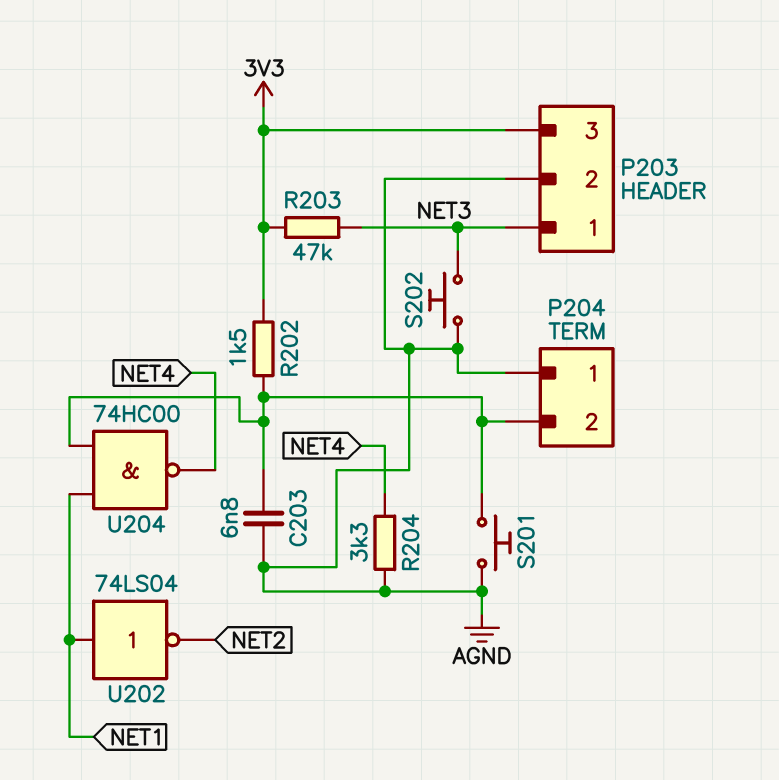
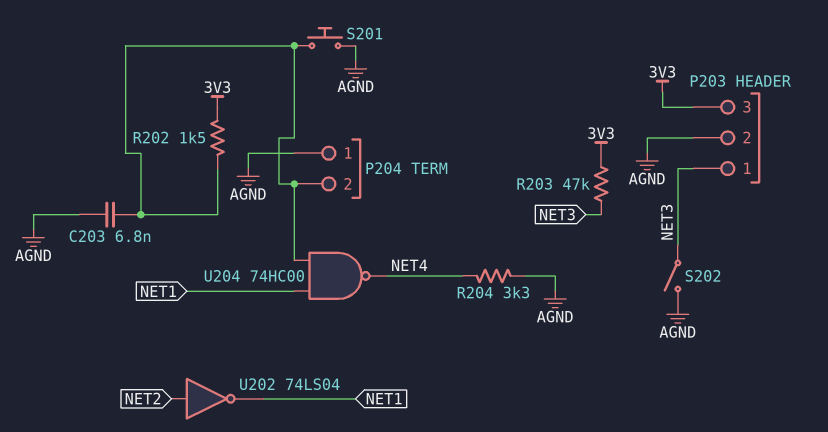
S202: button (AGND, NET3) -> switch (AGND, NET3)
U202: NOT 74LS04 (in NET1, out NET2) -> NOT 74LS04 (in NET2, out NET1)

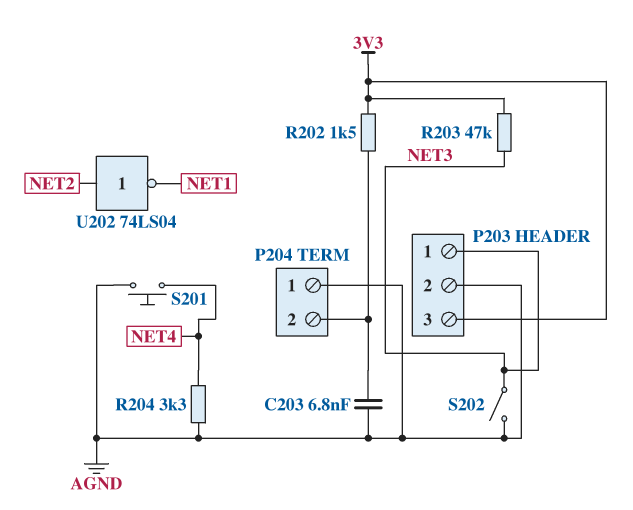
S201: button (AGND, P204/2) -> button (AGND, NET4)
U204: NAND 74HC00 (in NET1, in P204/2, out NET4) -> none

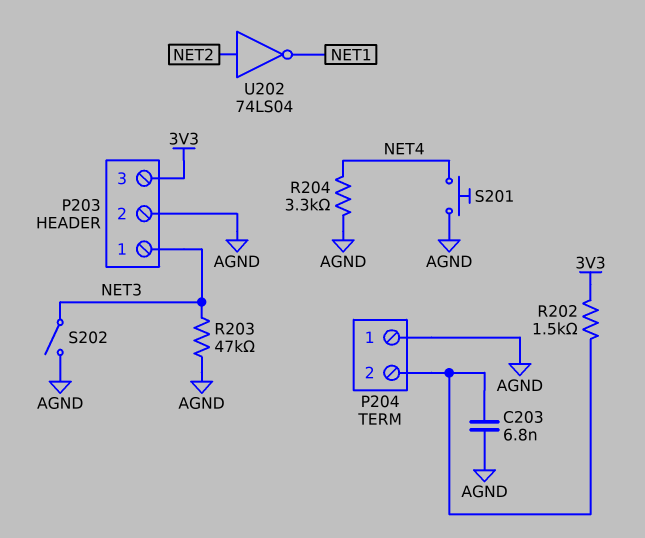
R203: 47k (3V3, NET3) -> 47k (AGND, NET3)

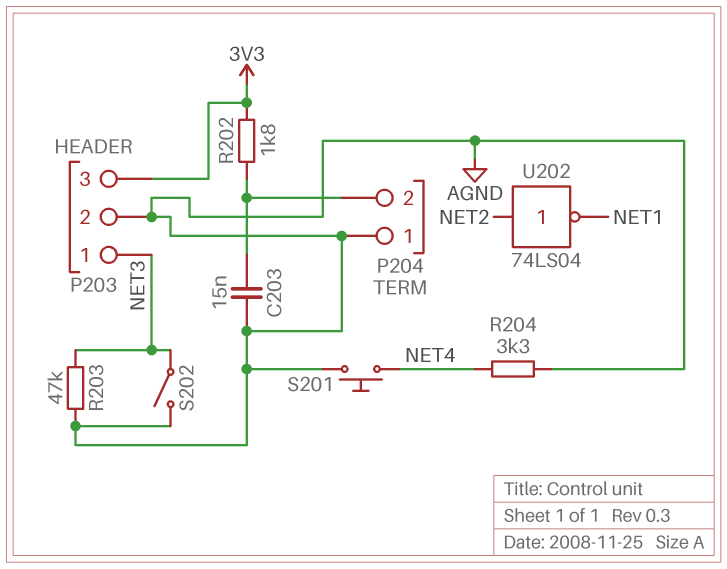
C203: 6.8nF (AGND, P204/2) -> 15nF (AGND, P204/2)
R202: 1.5k (3V3, P204/2) -> 1.8k (3V3, P204/2)

